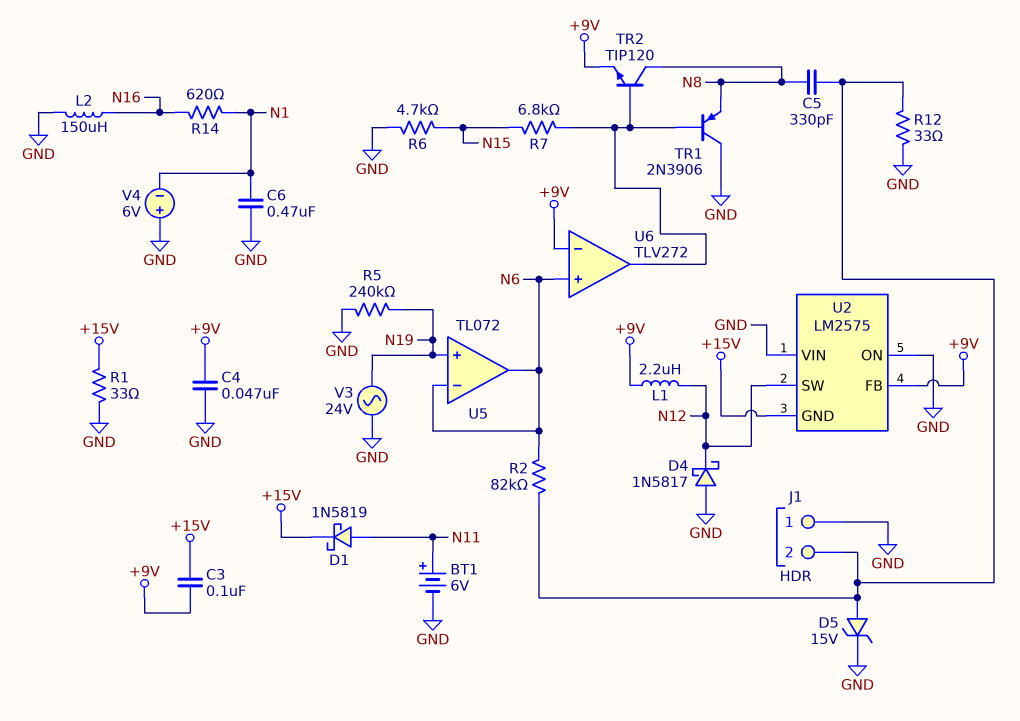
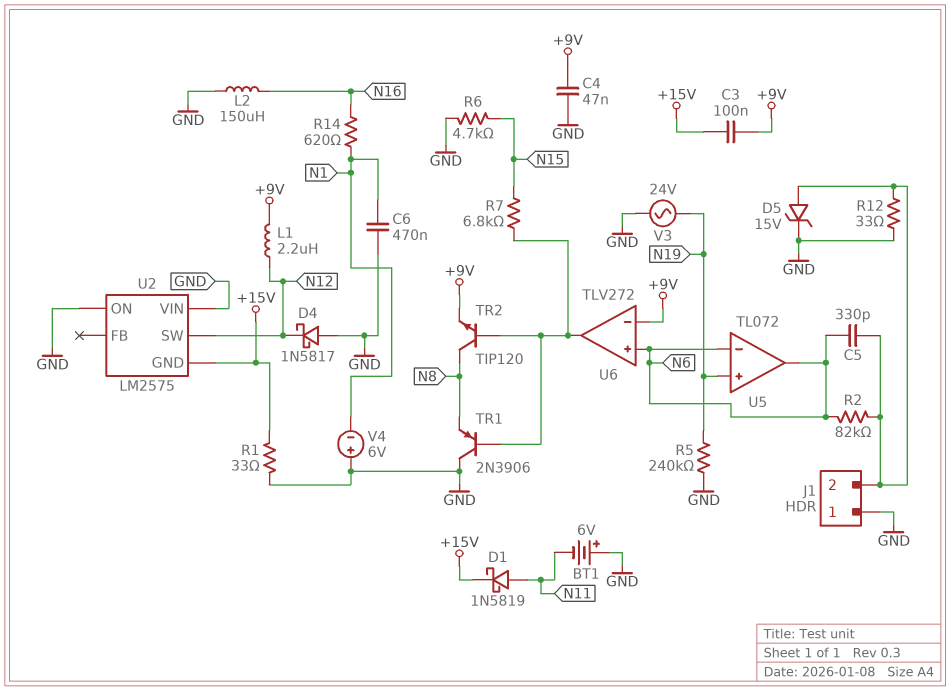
BT1: 6V (plus N11, minus GND) -> 6V (plus GND, minus N11)
C5: 330pF (J1/2, N8) -> 330pF (J1/2, N6)
U2 pin FB: +9V -> none

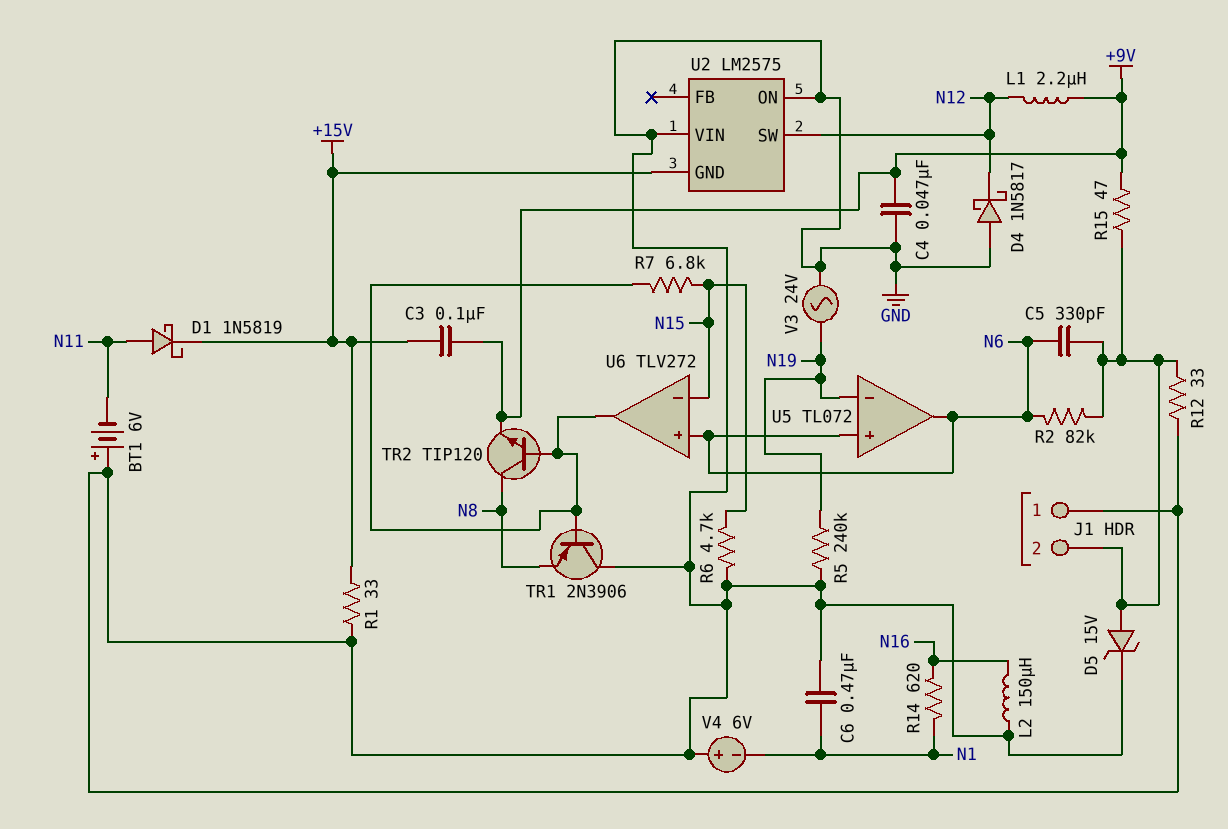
R15: none -> 47 (+9V, J1/2)
U5 pin in+: N19 -> N6
U5 pin in-: N6 -> N19
U6 pin in-: +9V -> N15

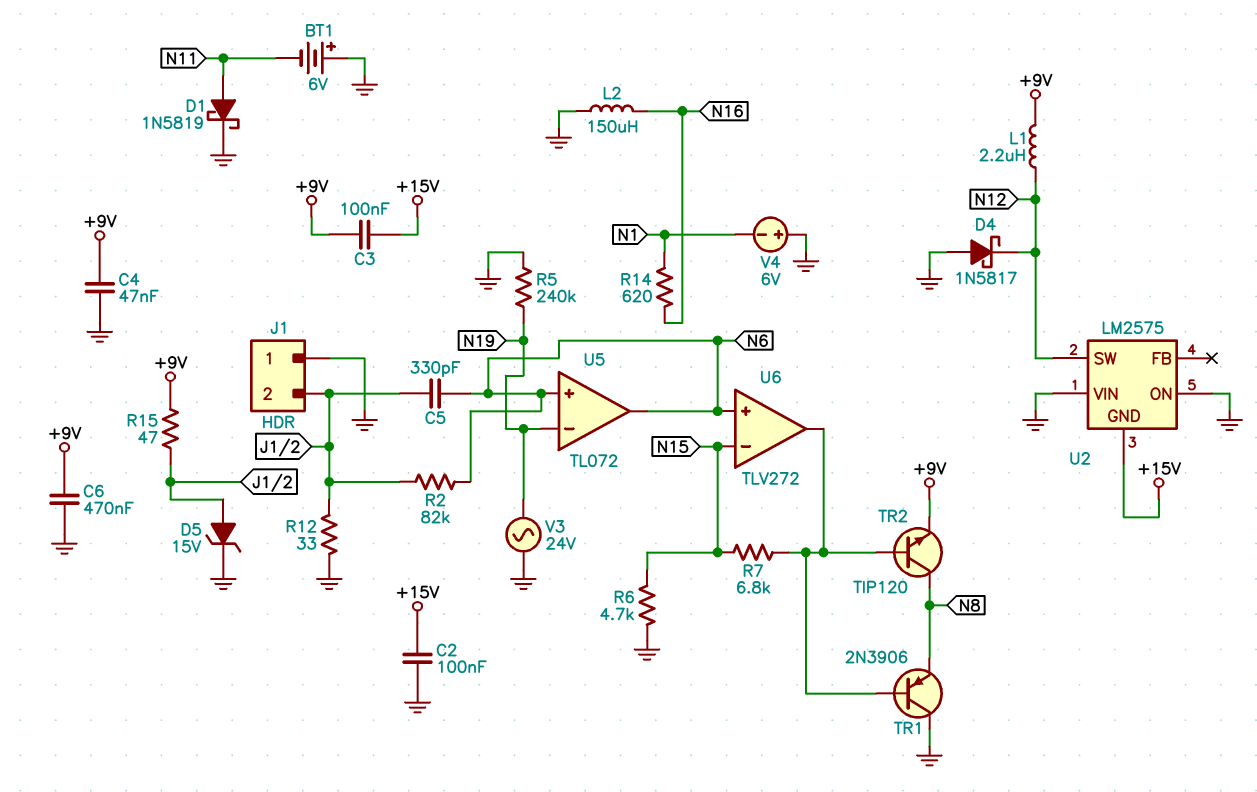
C2: none -> 100nF (+15V, GND)
C6: 470nF (GND, N1) -> 470nF (+9V, GND)
D1: schottky 1N5819 (A N11, K +15V) -> schottky 1N5819 (A N11, K GND)
R1: 33 (+15V, GND) -> none

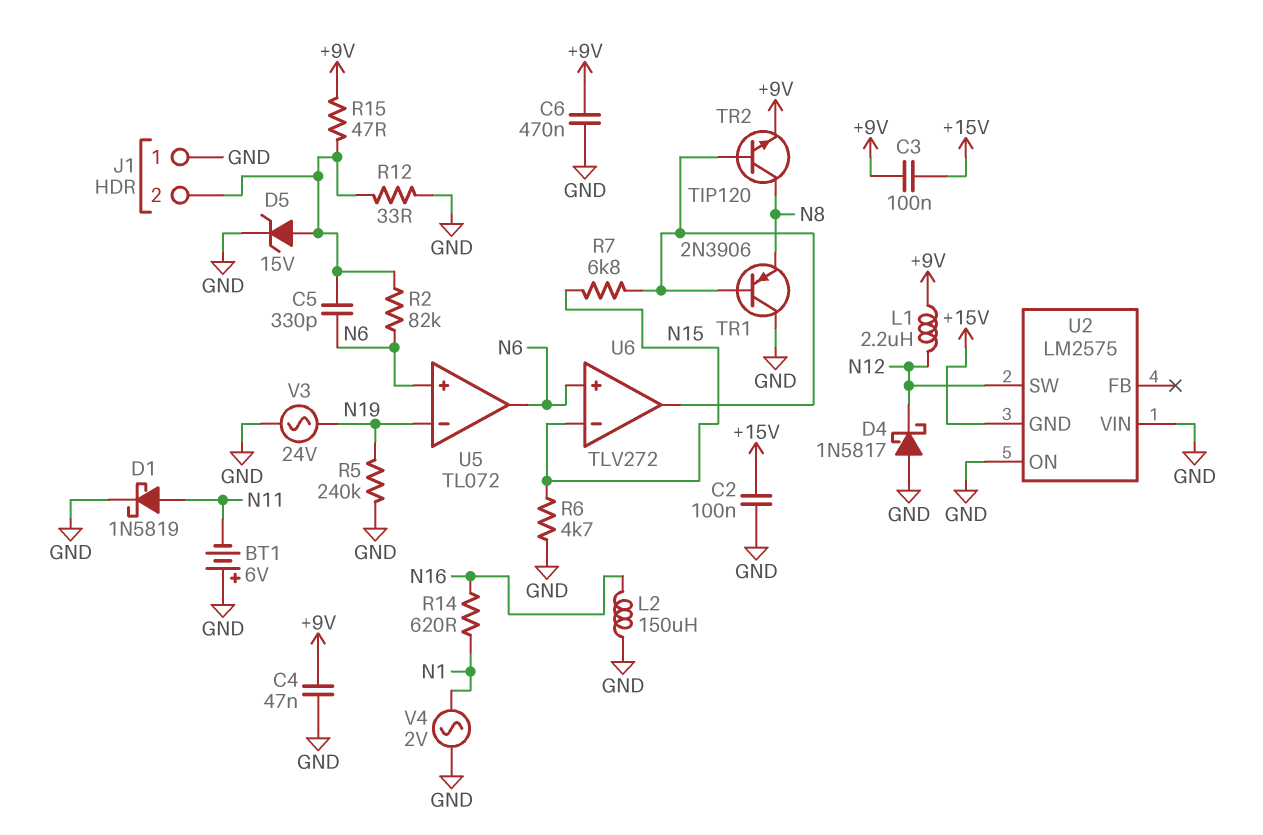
V4: 6V (plus GND, minus N1) -> AC 2V (GND, N1)

